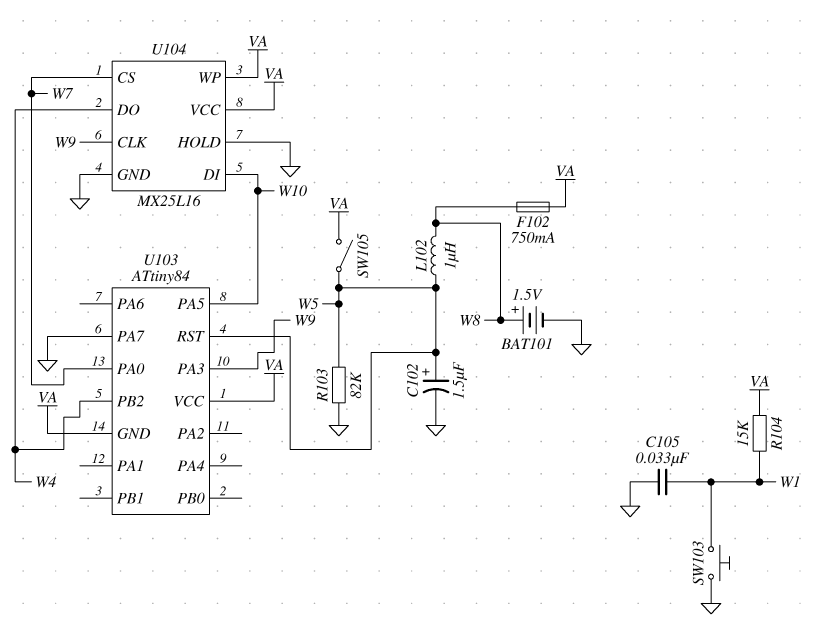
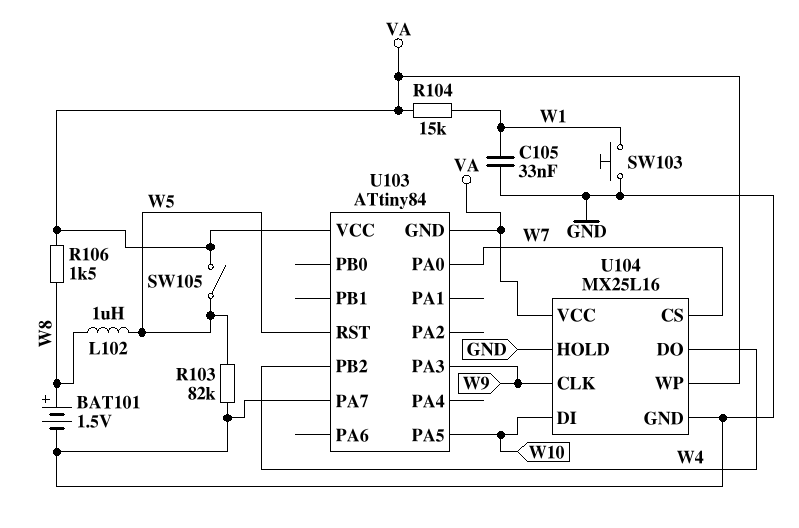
C102: 1.5uF (plus W5, minus GND) -> none
F102: 750mA (VA, W8) -> none
R106: none -> 1.5k (VA, W8)

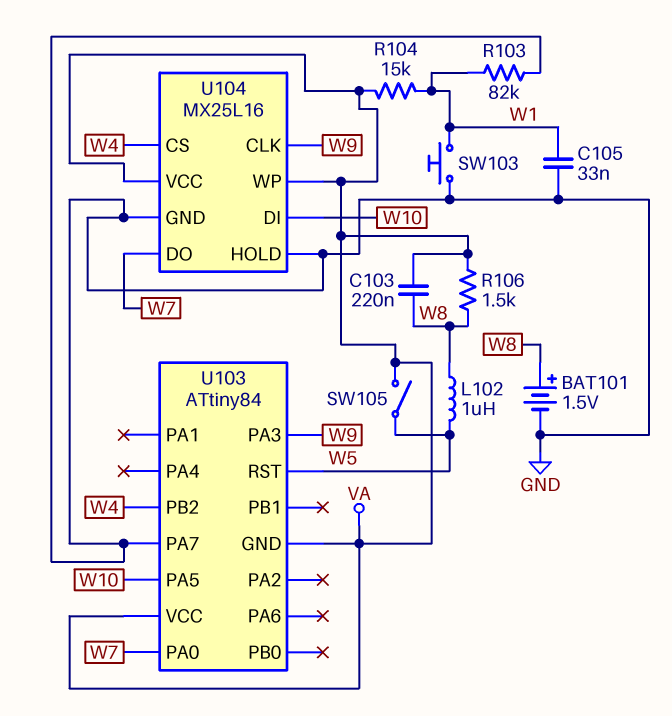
C103: none -> 220nF (VA, W8)
R103: 82k (GND, W5) -> 82k (GND, W1)
U104 pin CS: W7 -> W4
U104 pin DO: W4 -> W7

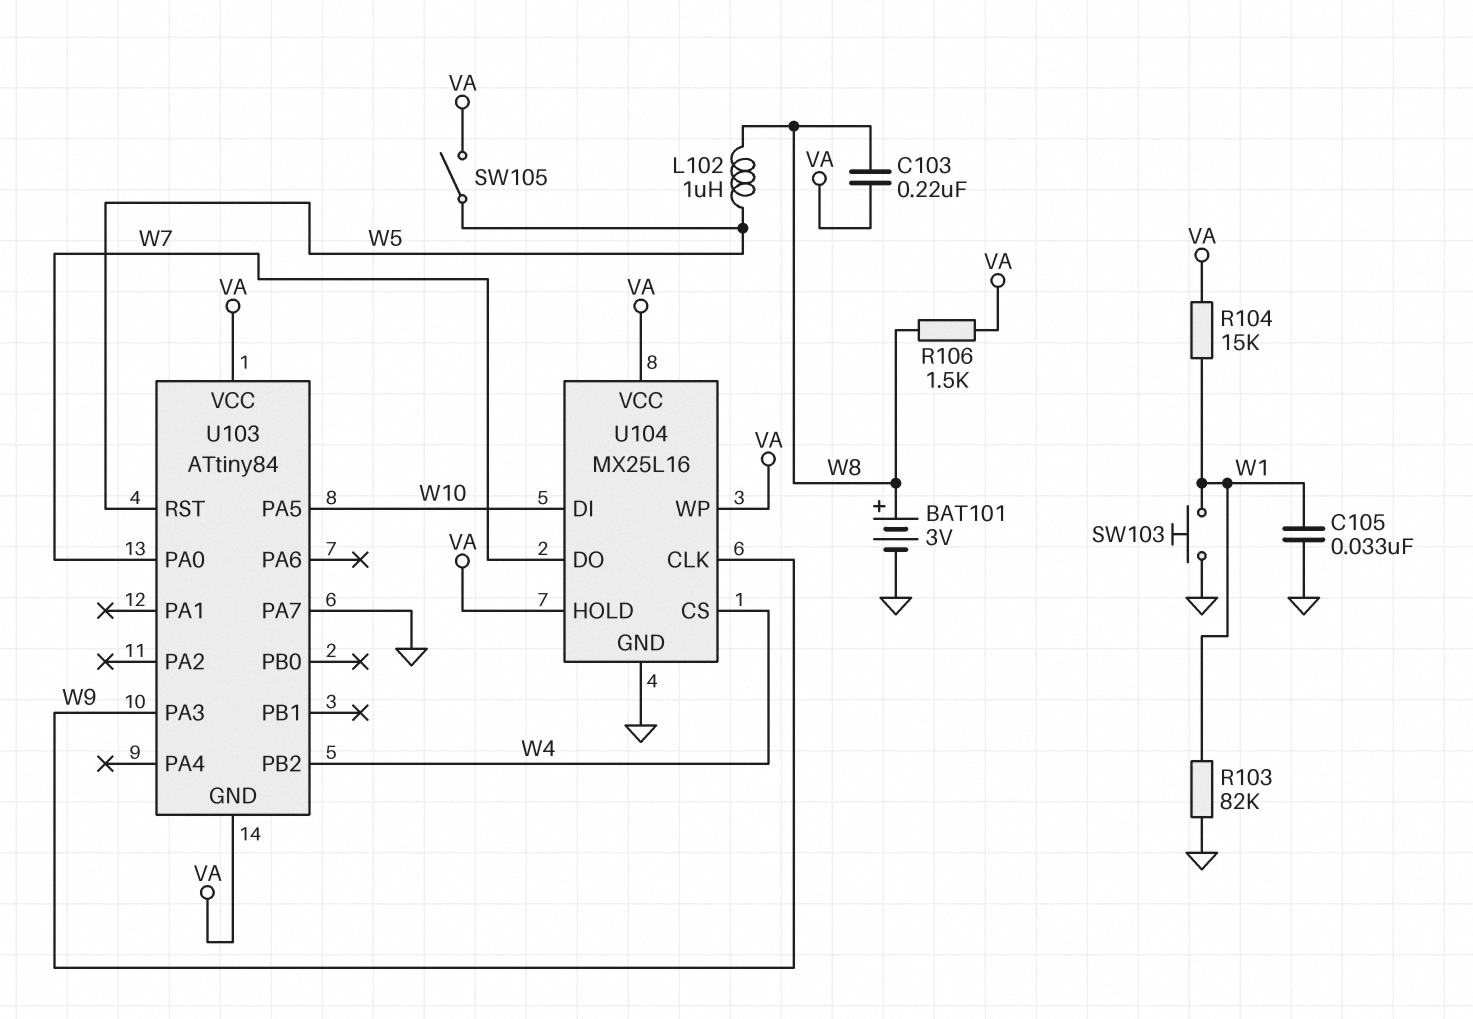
BAT101: 1.5V (plus W8, minus GND) -> 3V (plus W8, minus GND)
U104 pin HOLD: GND -> VA

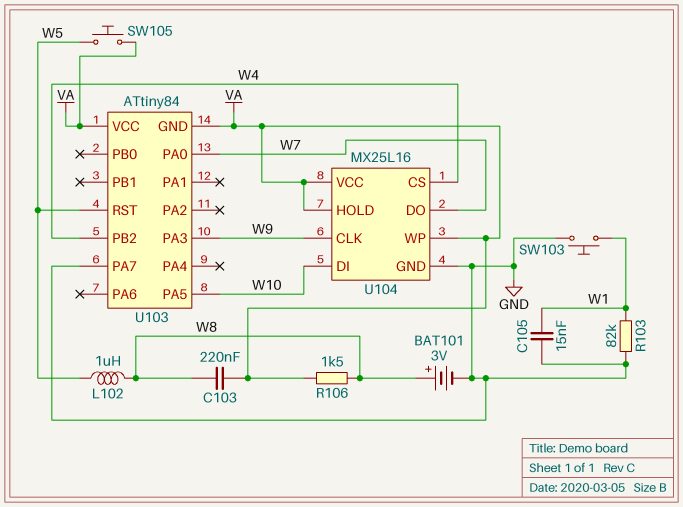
C105: 33nF (GND, W1) -> 15nF (GND, W1)
R104: 15k (VA, W1) -> none
SW105: switch (VA, W5) -> button (VA, W5)

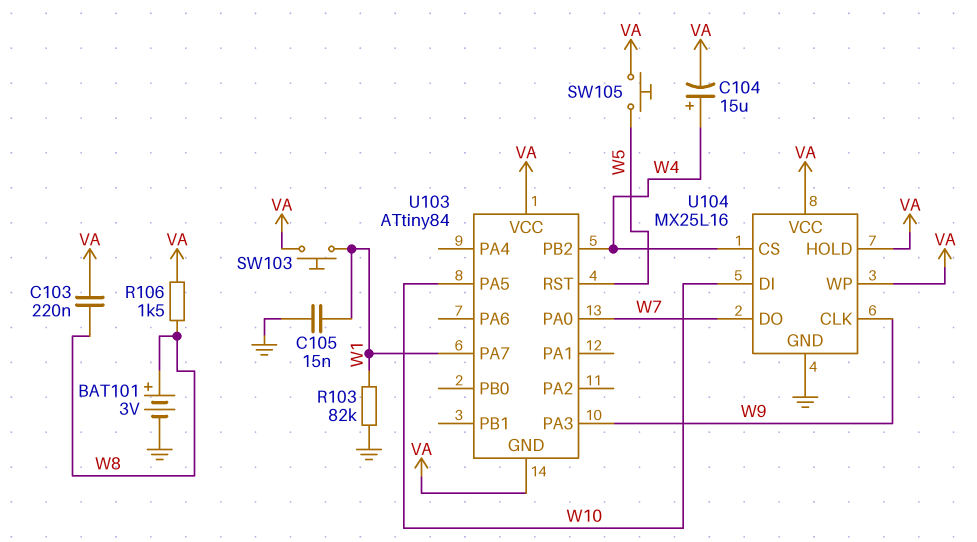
C104: none -> 15uF (plus W4, minus VA)
L102: 1uH (W5, W8) -> none
SW103: button (GND, W1) -> button (VA, W1)
U103 pin PA7: GND -> W1

